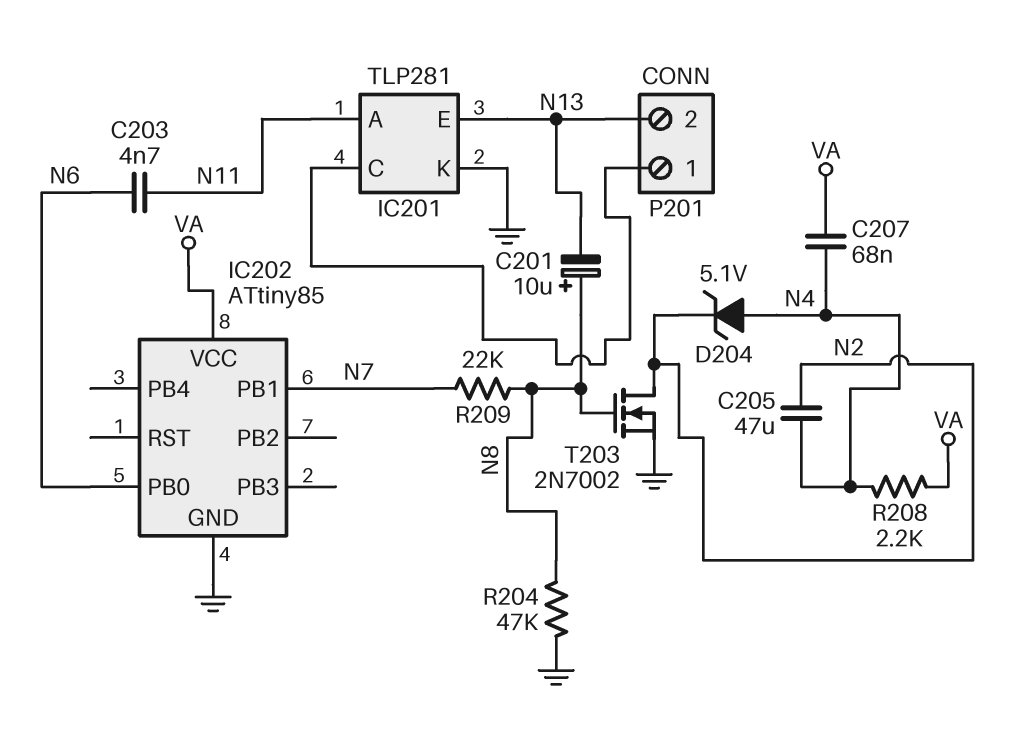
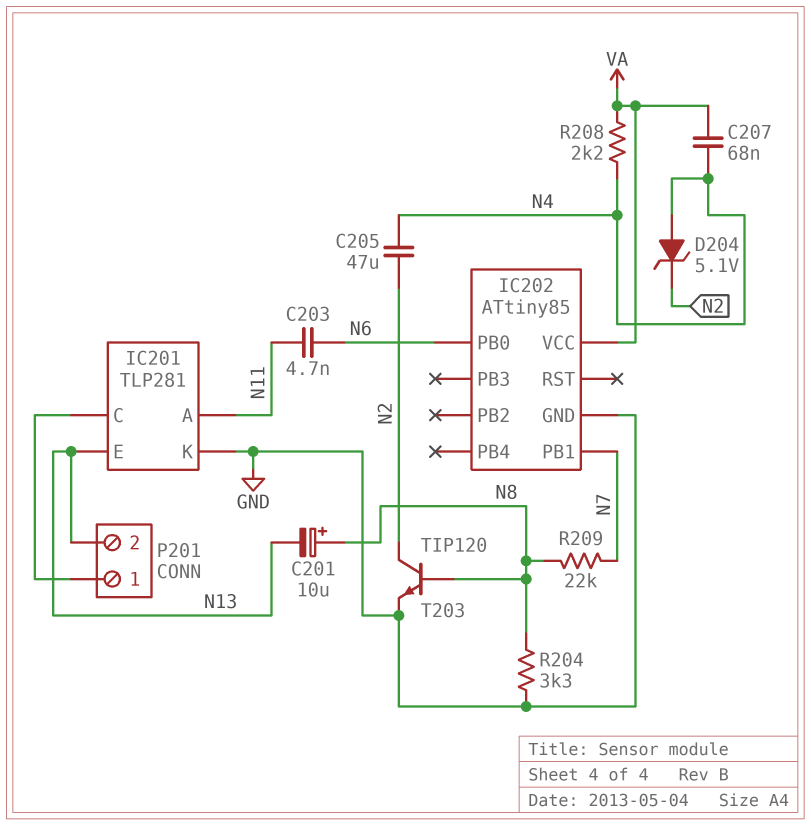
R204: 47k (GND, N8) -> 3.3k (GND, N8)
T203: NMOS 2N7002 (G N8, D N2, S GND) -> NPN TIP120 (B N8, C N2, E GND)

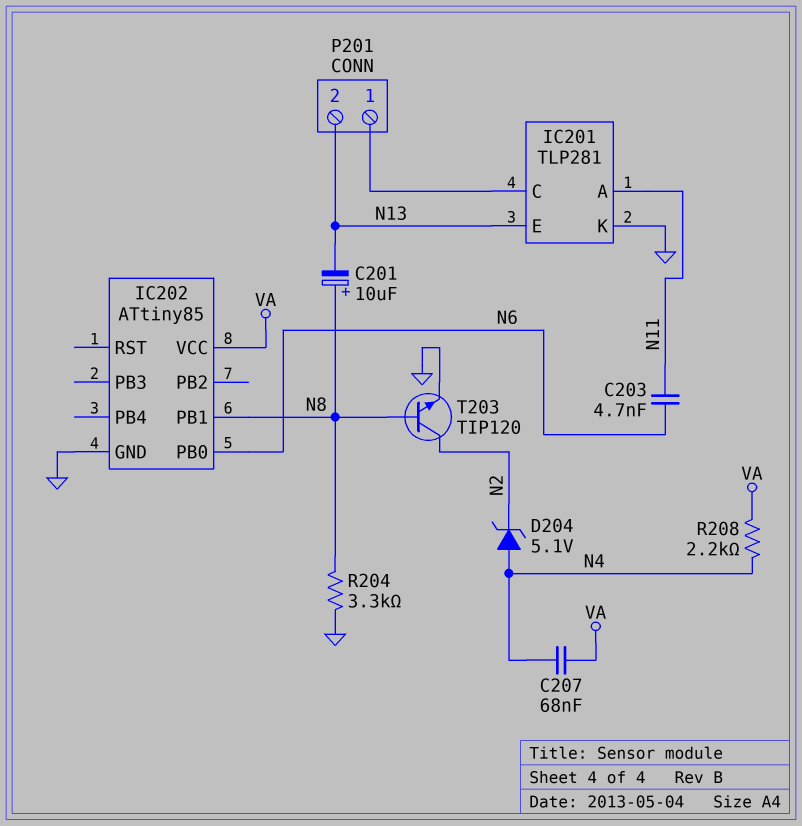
C205: 47uF (N2, N4) -> none
IC202 pin PB1: N7 -> N8
R209: 22k (N7, N8) -> none

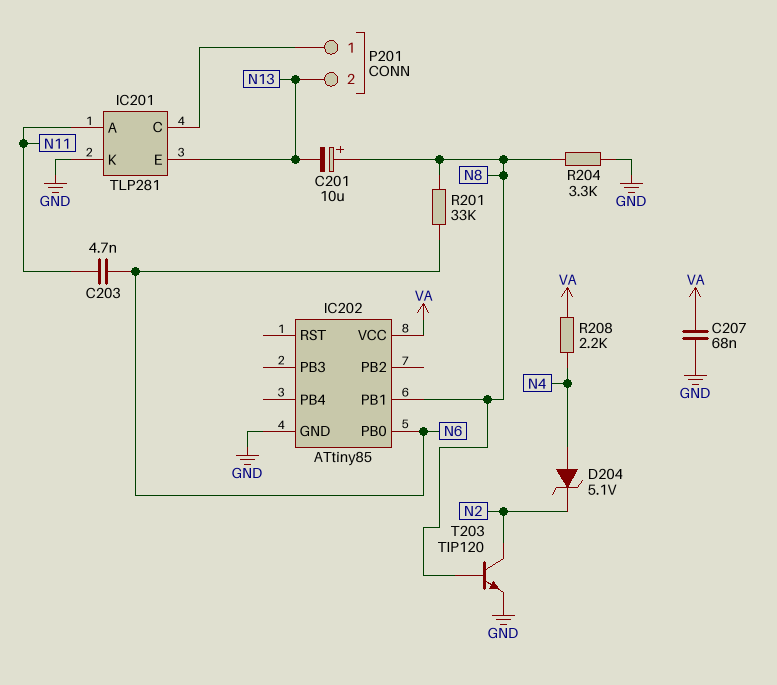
C207: 68nF (N4, VA) -> 68nF (GND, VA)
R201: none -> 33k (N6, N8)

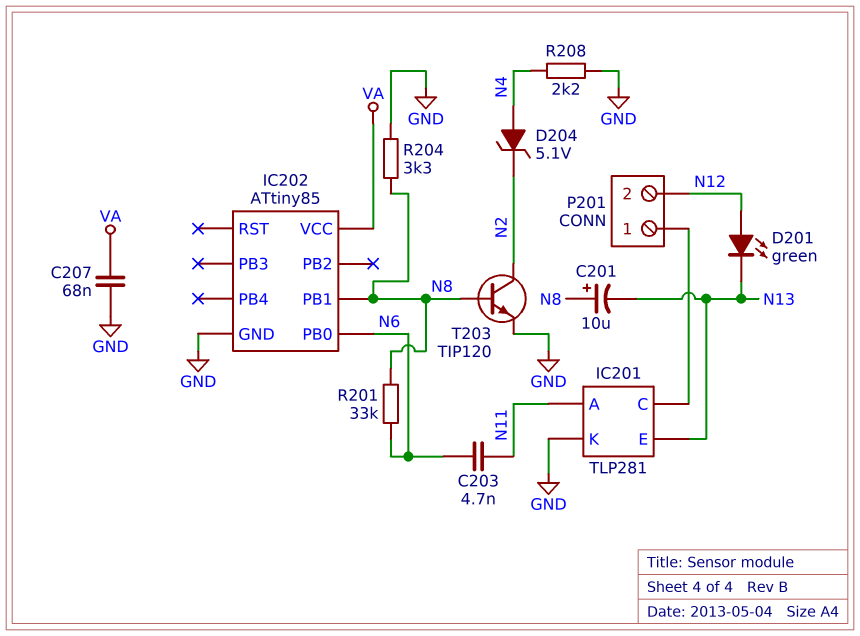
D201: none -> LED green (A N12, K N13)
P201 pin 2: N13 -> N12
R208: 2.2k (N4, VA) -> 2.2k (GND, N4)

